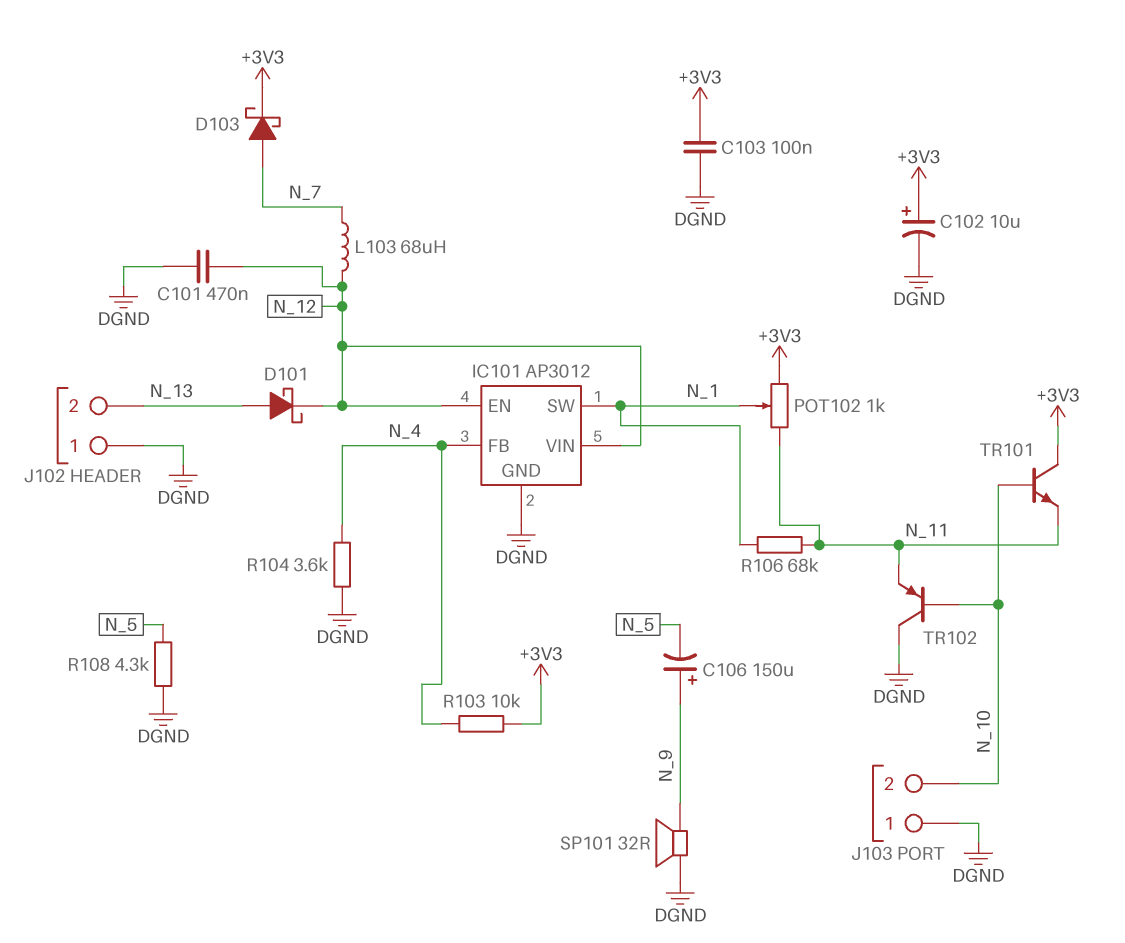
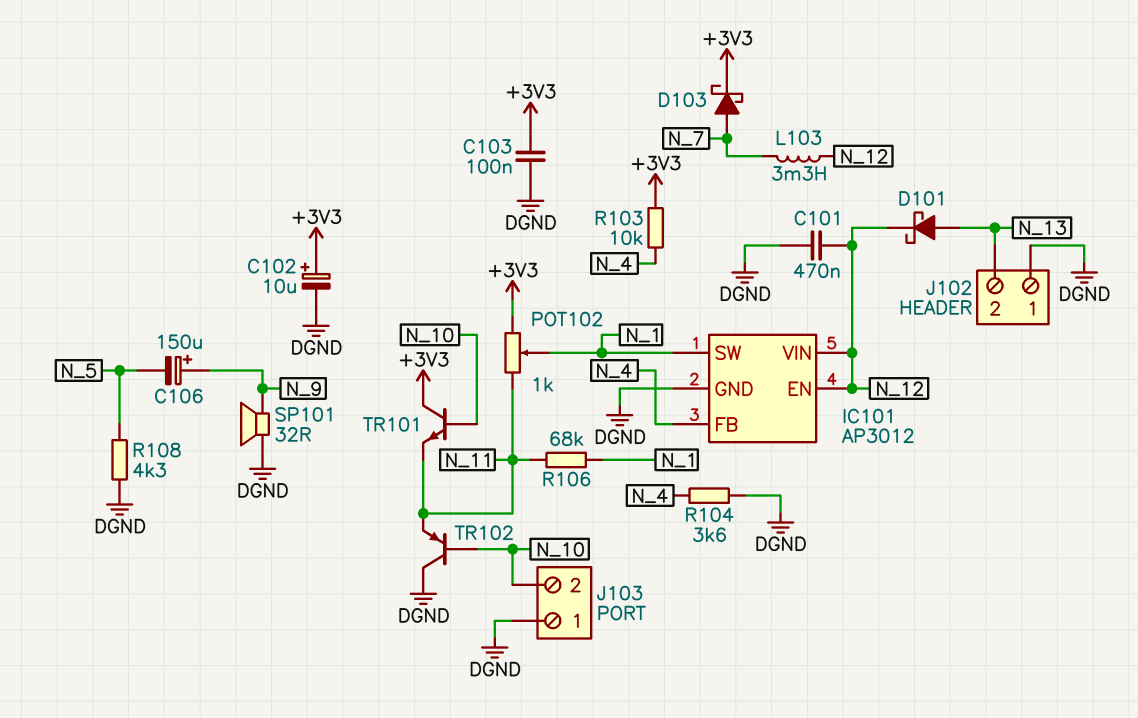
L103: 68uH (N_7, N_12) -> 3.3mH (N_7, N_12)

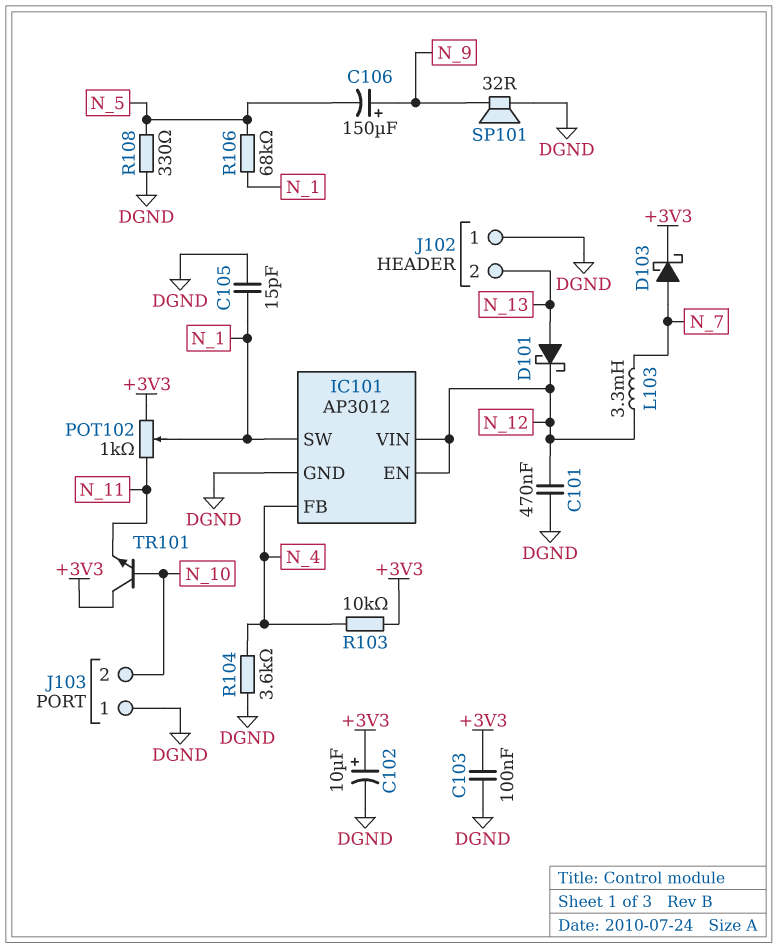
C105: none -> 15pF (DGND, N_1)
R106: 68k (N_1, N_11) -> 68k (N_1, N_5)
R108: 4.3k (DGND, N_5) -> 330 (DGND, N_5)
TR102: PNP (B N_10, C DGND, E N_11) -> none

